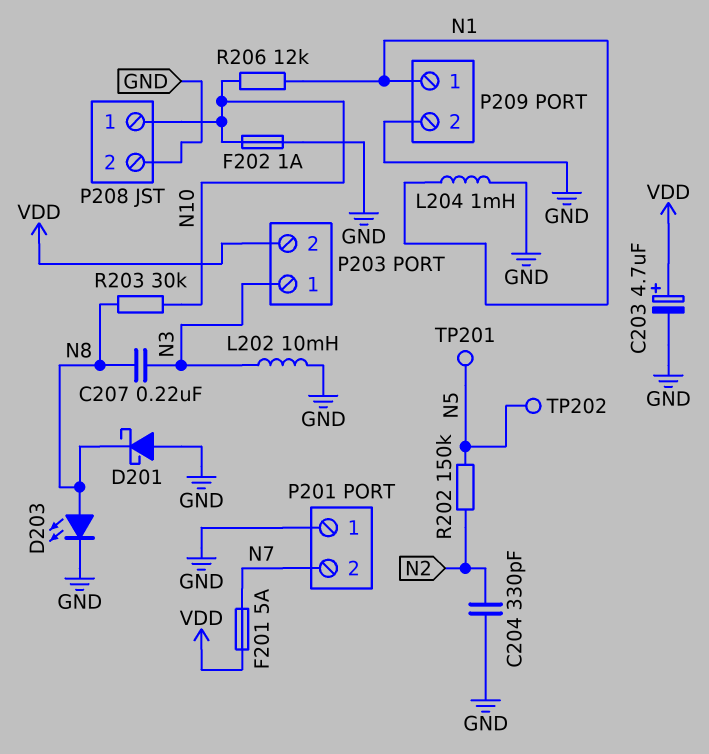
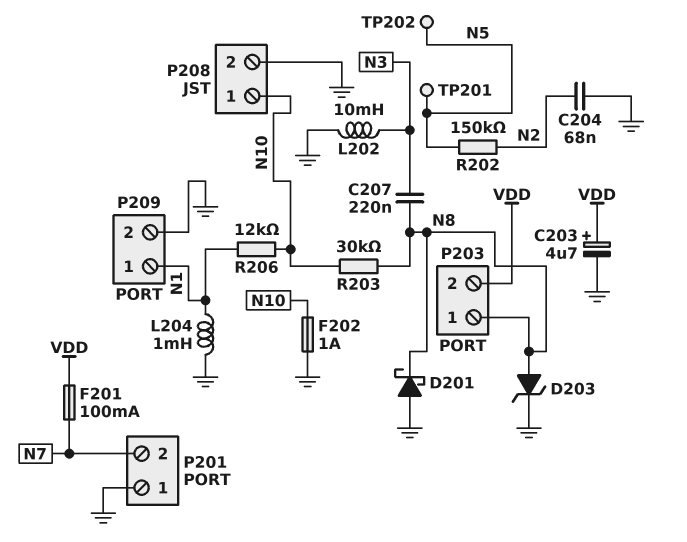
C204: 330pF (GND, N2) -> 68nF (GND, N2)
D203: LED (A N8, K GND) -> zener (A N8, K GND)
F201: 5A (N7, VDD) -> 100mA (N7, VDD)
P203 pin 1: N3 -> N8

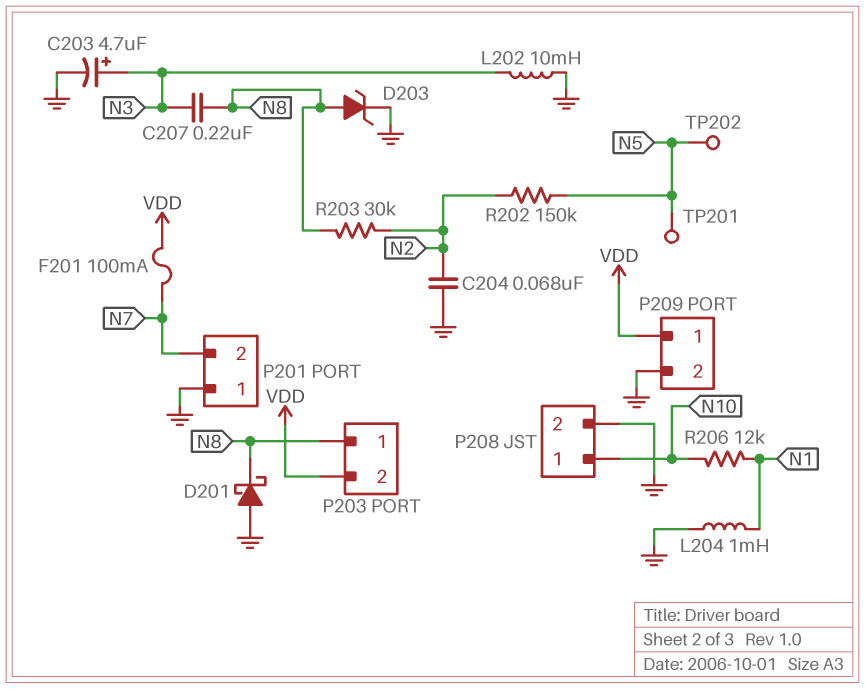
C203: 4.7uF (plus VDD, minus GND) -> 4.7uF (plus N3, minus GND)
F202: 1A (GND, N10) -> none
P209 pin 1: N1 -> VDD
R203: 30k (N8, N10) -> 30k (N2, N8)

